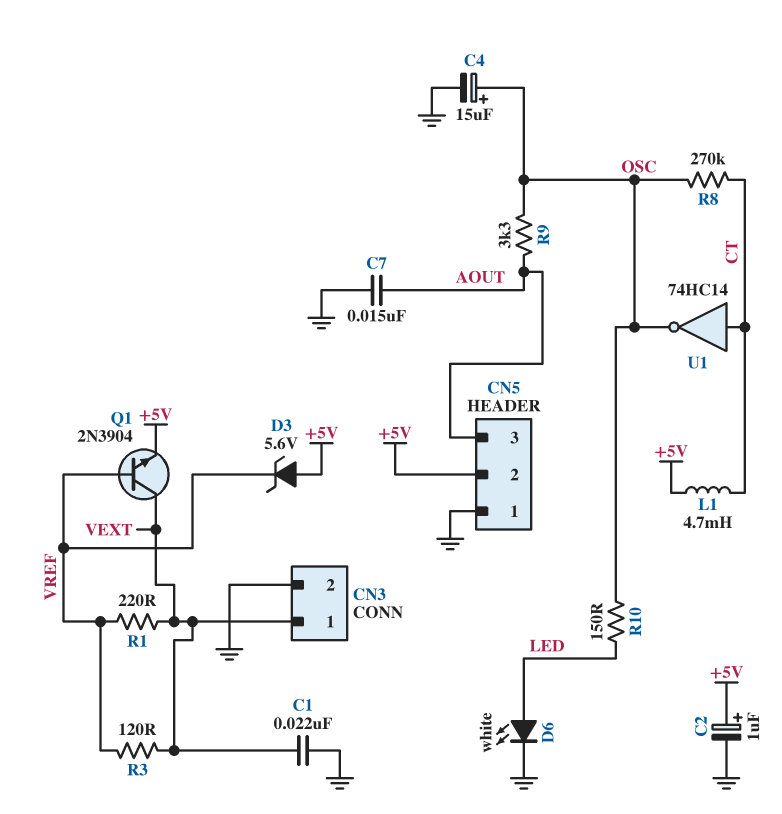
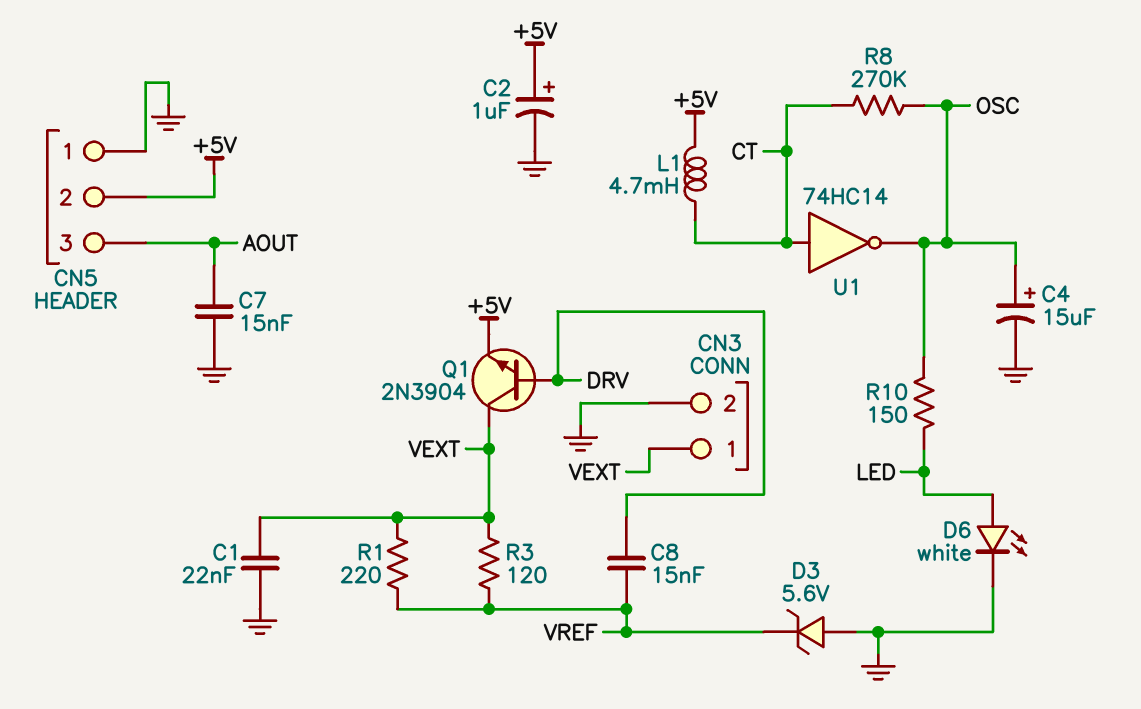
C8: none -> 15nF (DRV, VREF)
D3: zener 5.6V (A +5V, K VREF) -> zener 5.6V (A GND, K VREF)
Q1: NPN 2N3904 (B VREF, C VEXT, E +5V) -> NPN 2N3904 (B DRV, C VEXT, E +5V)
R9: 3.3k (AOUT, OSC) -> none

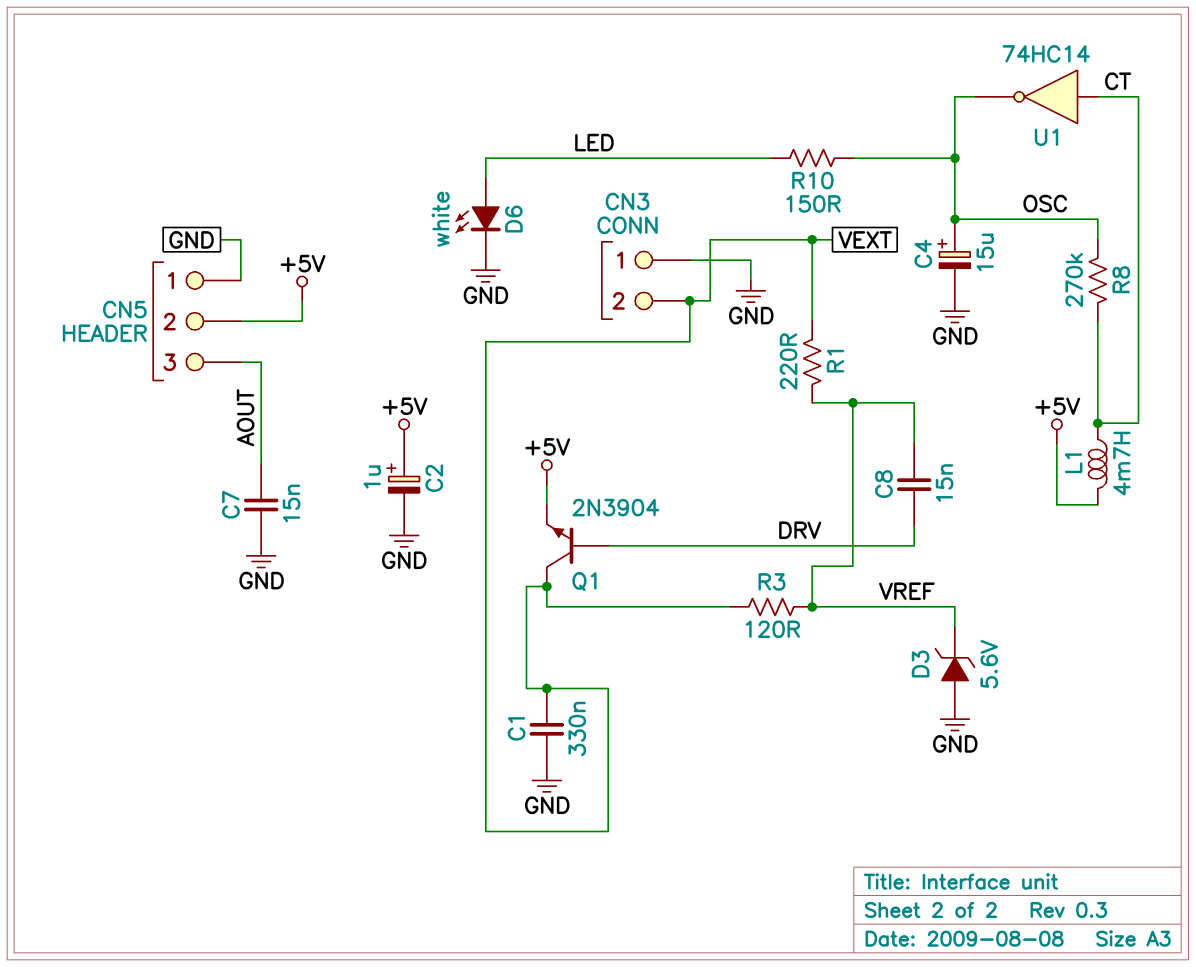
C1: 22nF (GND, VEXT) -> 330nF (GND, VEXT)
CN3 pin 1: VEXT -> GND
CN3 pin 2: GND -> VEXT

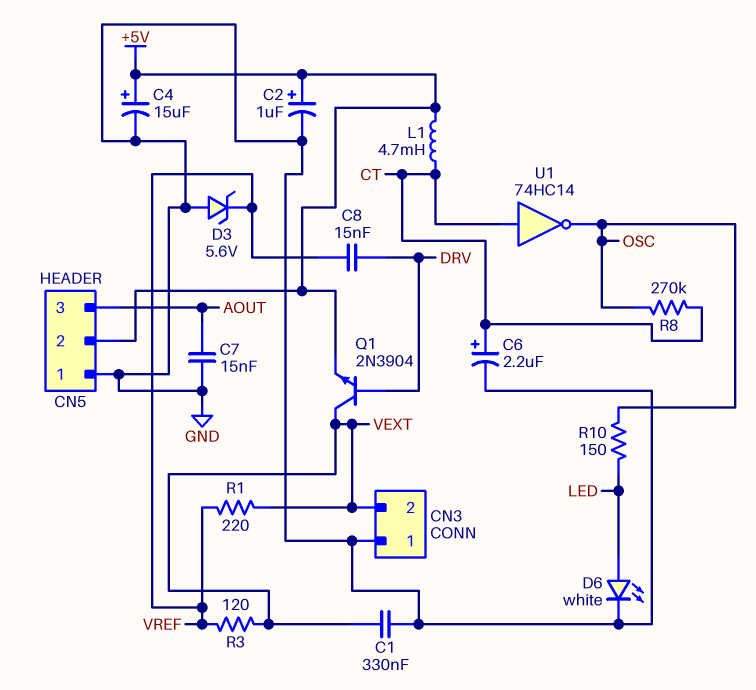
C4: 15uF (plus OSC, minus GND) -> 15uF (plus +5V, minus GND)
C6: none -> 2.2uF (plus CT, minus GND)

